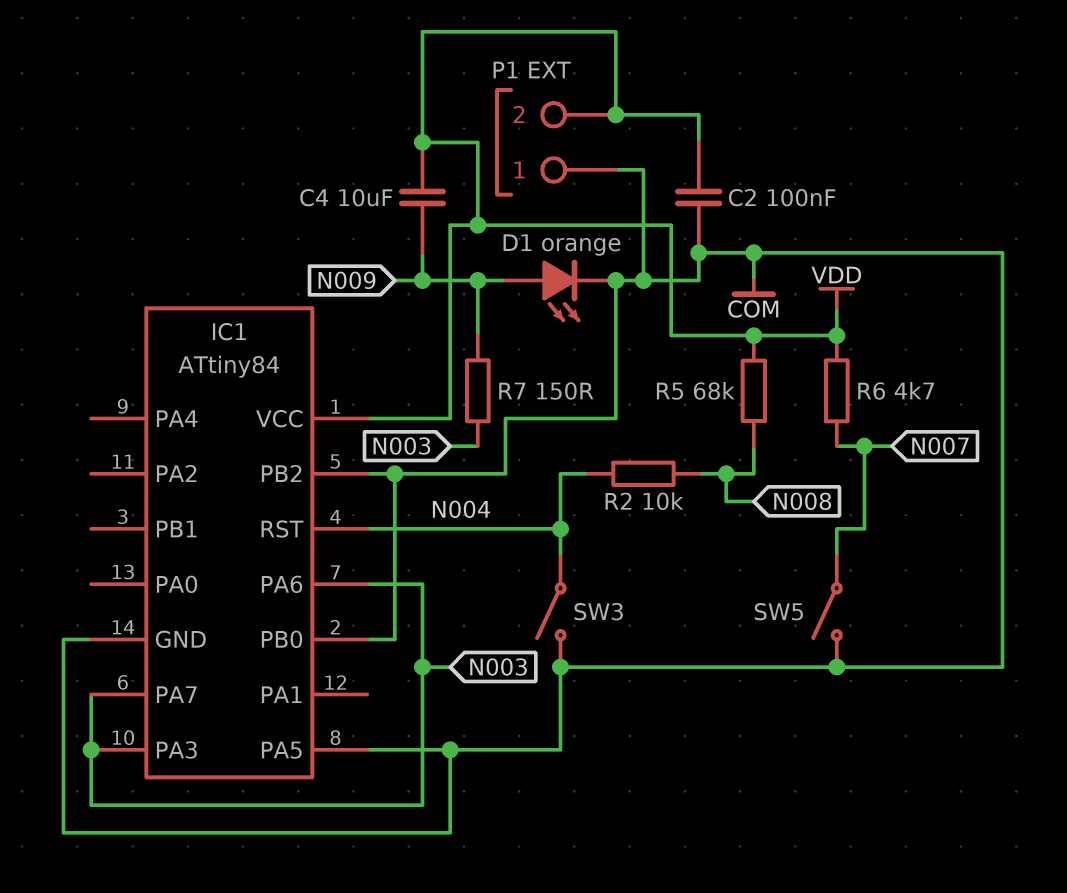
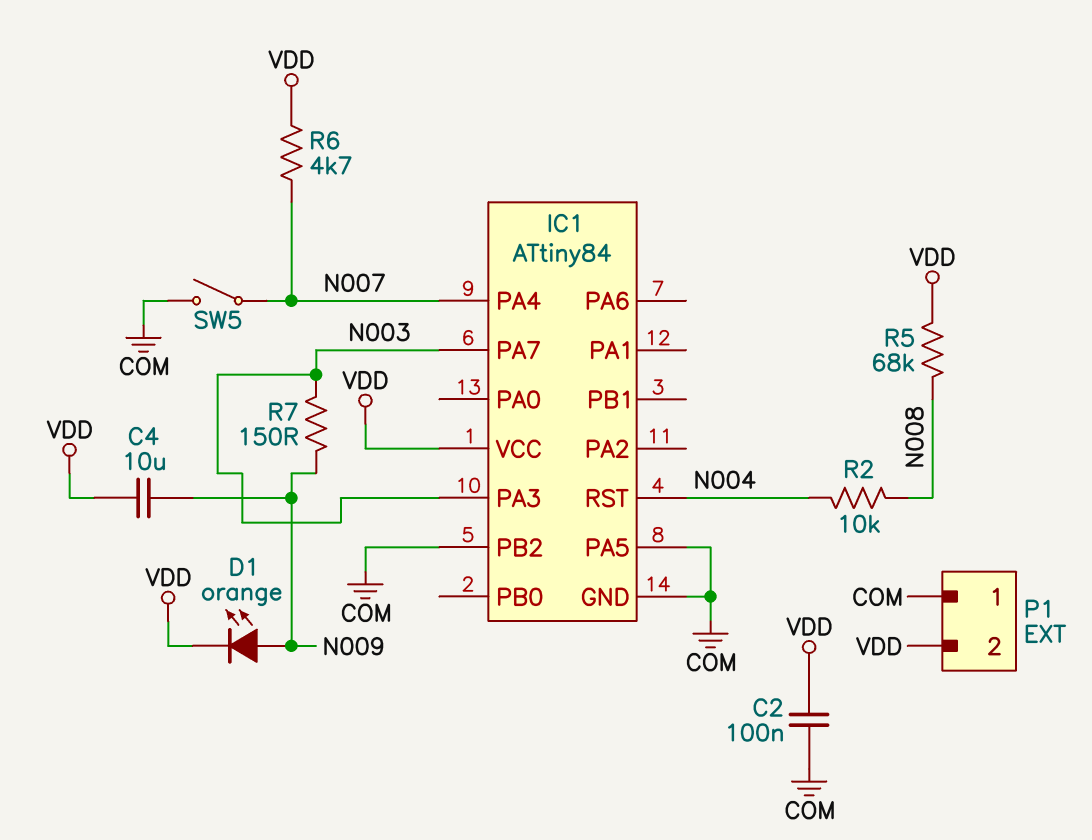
D1: LED orange (A N009, K COM) -> LED orange (A N009, K VDD)
IC1 pin PA4: none -> N007
IC1 pin PA6: N003 -> none
IC1 pin PB0: COM -> none
SW3: switch (COM, N004) -> none

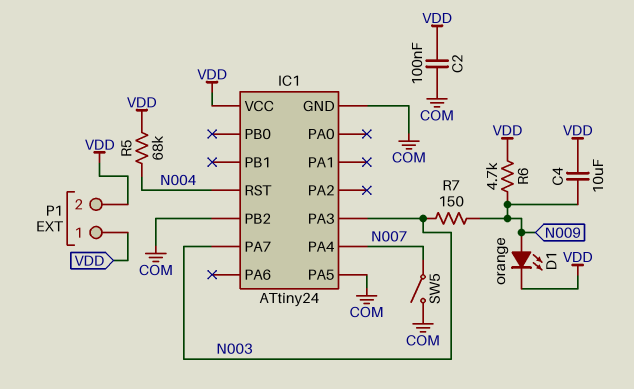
IC1: ATtiny84 -> ATtiny24
P1 pin 1: COM -> VDD
R2: 10k (N004, N008) -> none
R5: 68k (N008, VDD) -> 68k (N004, VDD)
R6: 4.7k (N007, VDD) -> 4.7k (N009, VDD)

